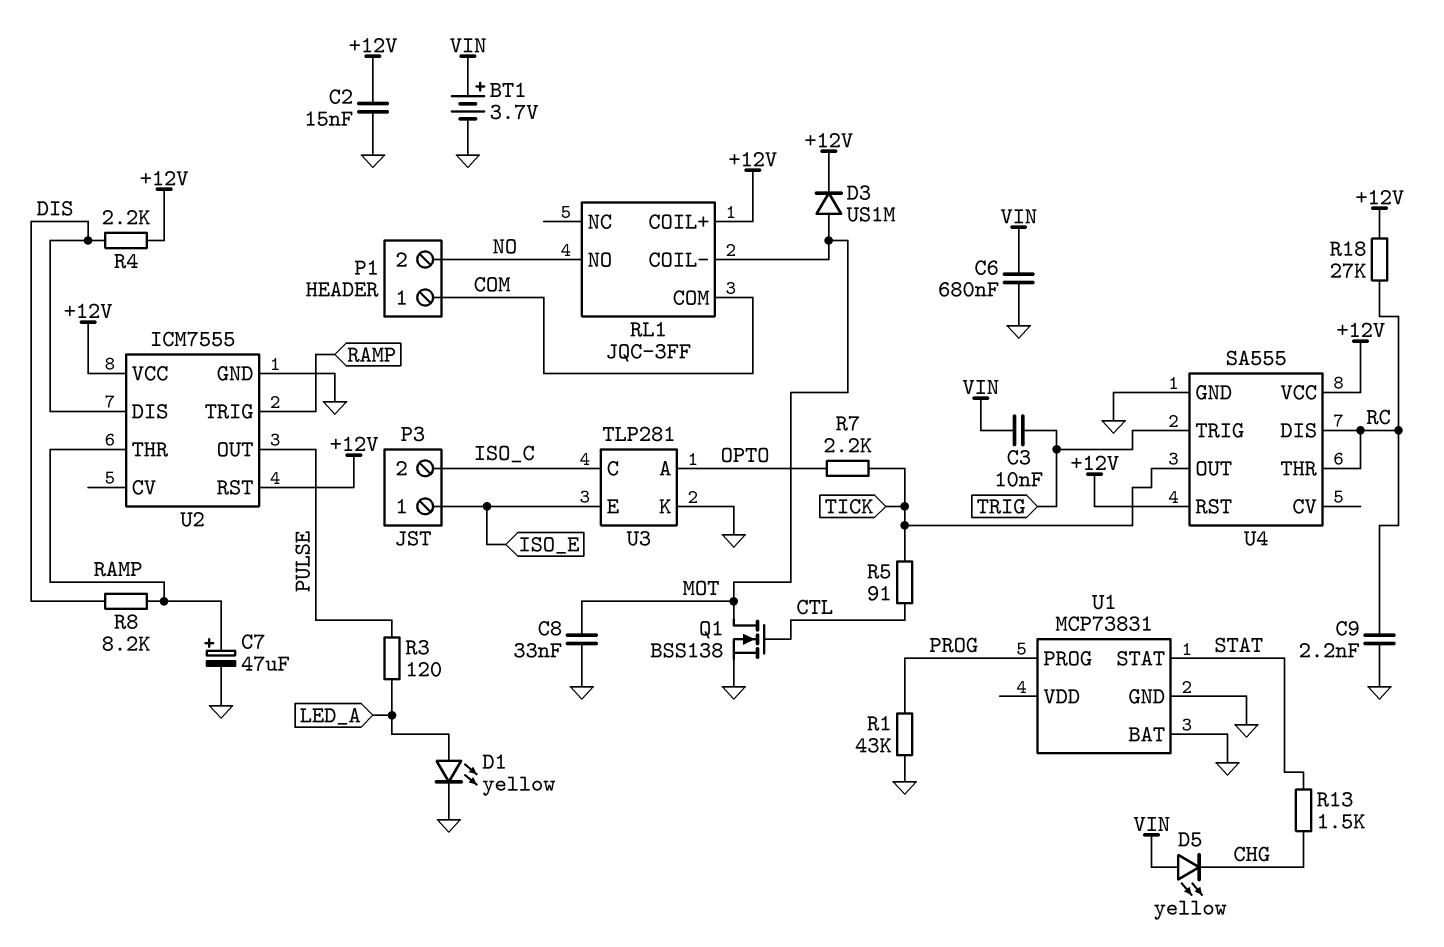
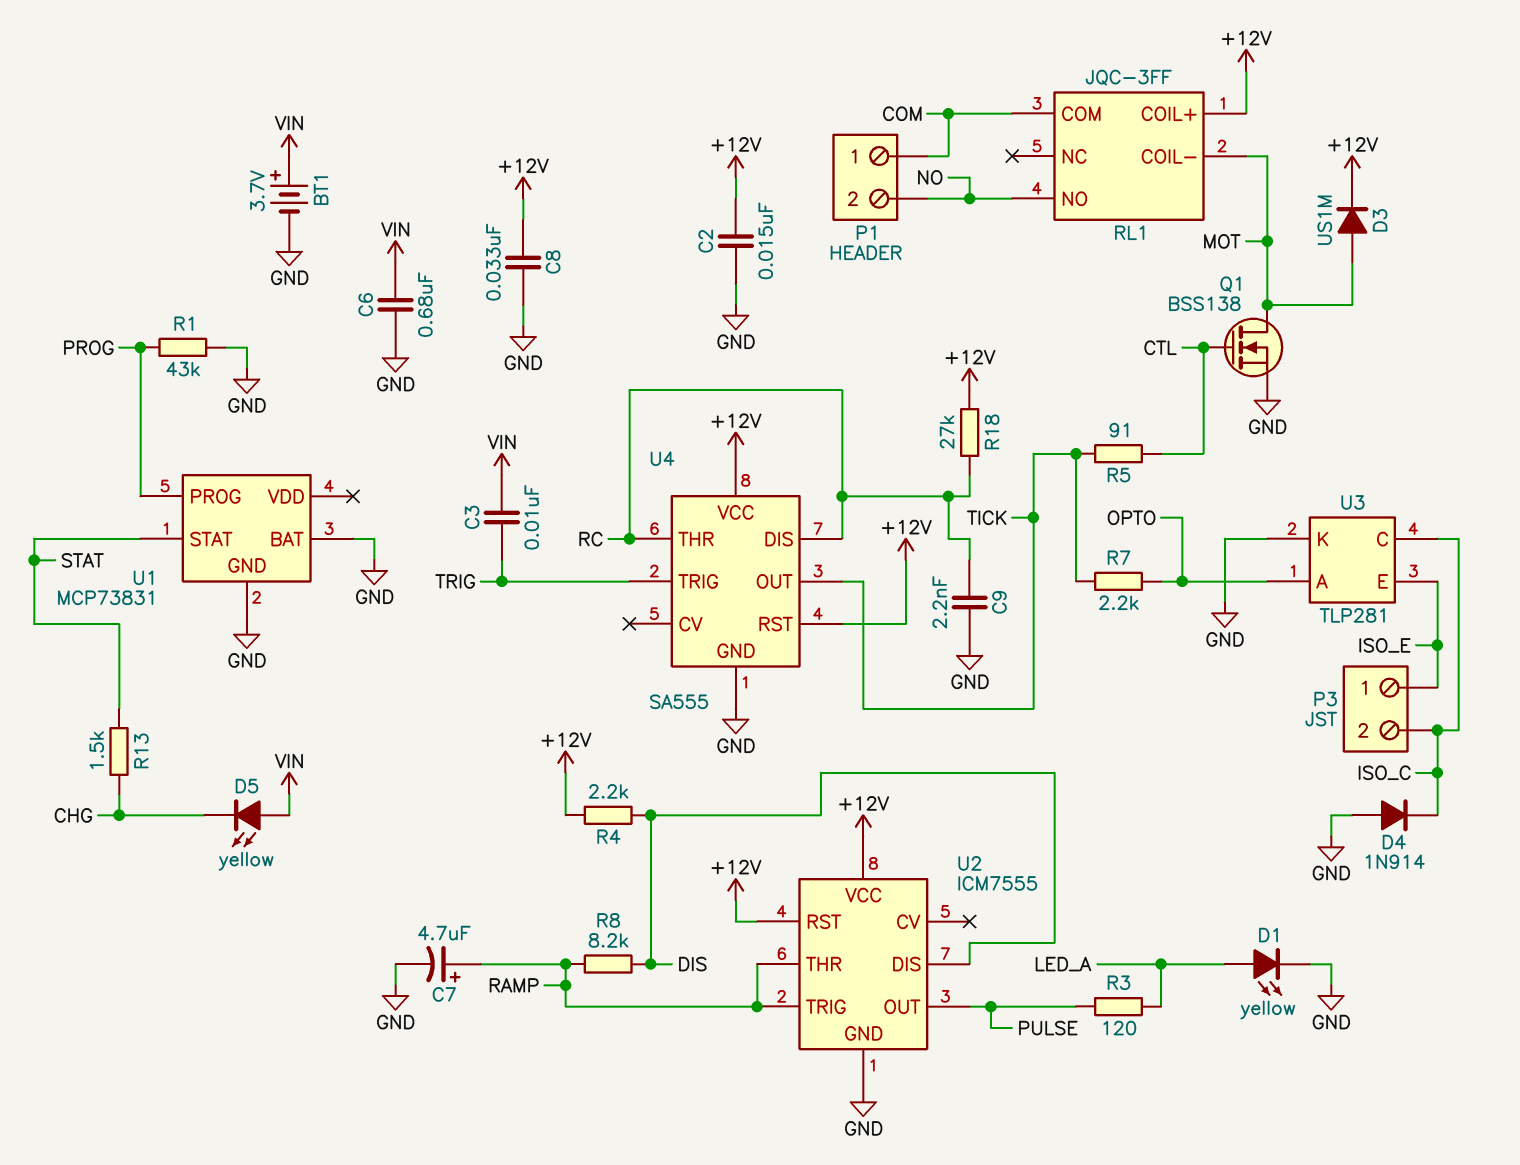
C7: 47uF (plus RAMP, minus GND) -> 4.7uF (plus RAMP, minus GND)
C8: 33nF (GND, MOT) -> 33nF (+12V, GND)
D4: none -> diode 1N914 (A GND, K ISO_C)

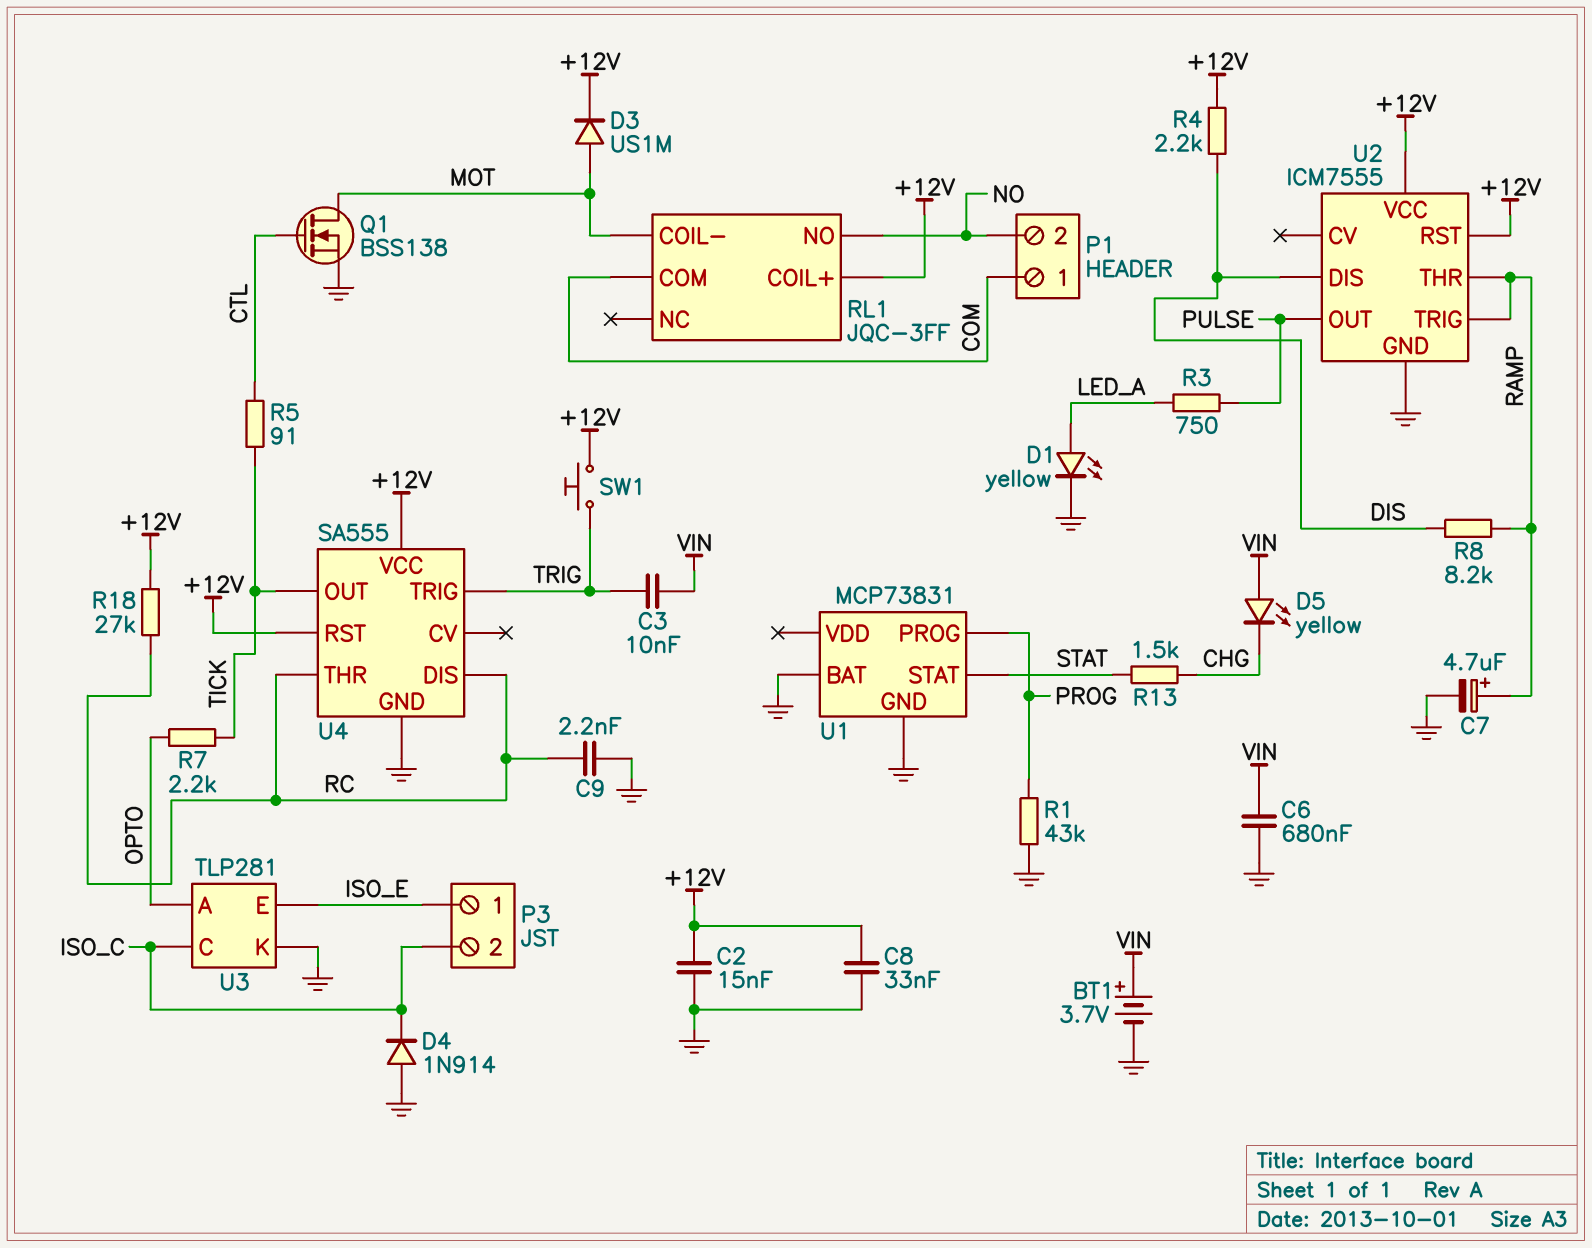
R3: 120 (LED_A, PULSE) -> 750 (LED_A, PULSE)
SW1: none -> button (+12V, TRIG)

